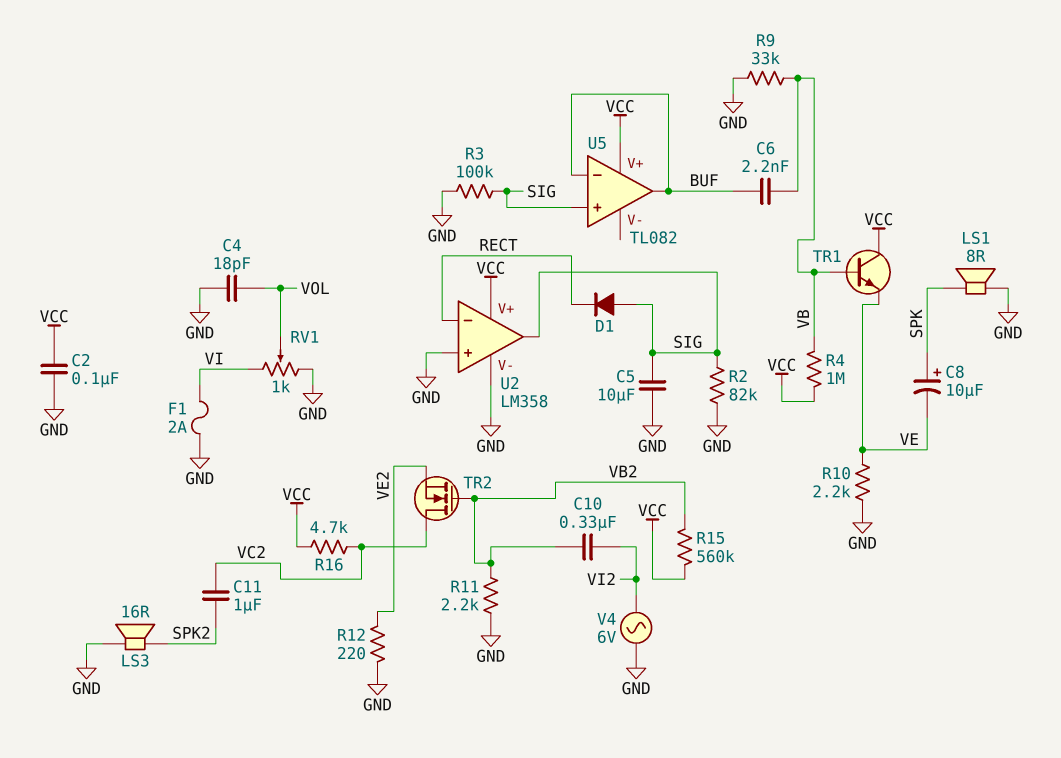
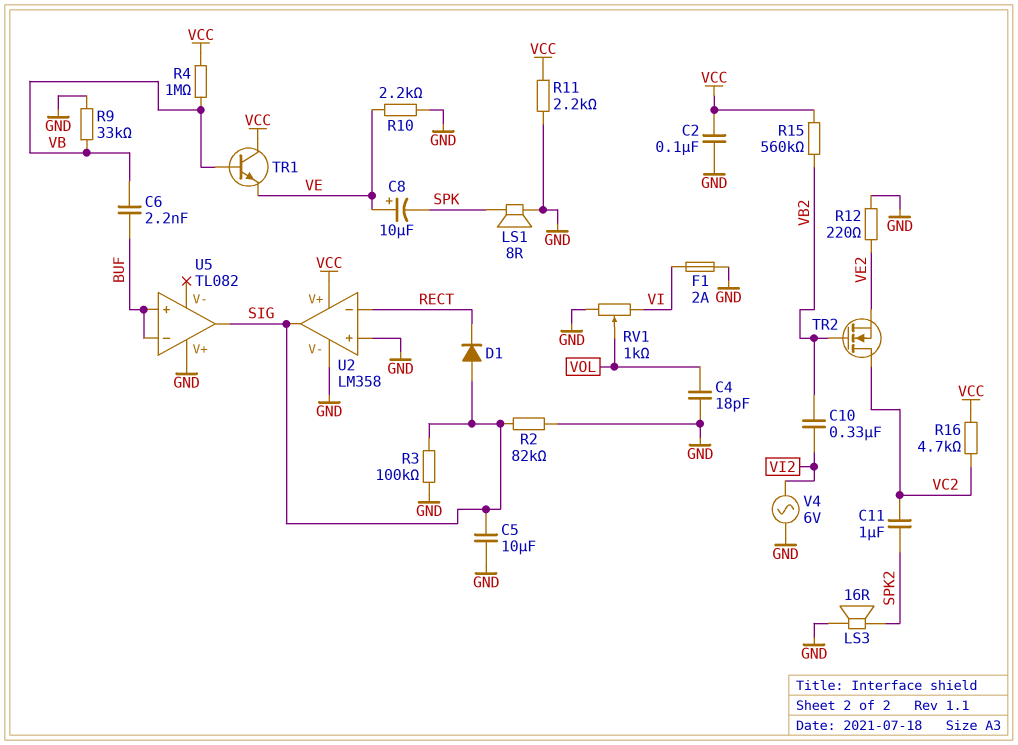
C8: 10uF (plus SPK, minus VE) -> 10uF (plus VE, minus SPK)
R11: 2.2k (GND, VB2) -> 2.2k (GND, VCC)
U5 pin V+: VCC -> GND
U5 pin in+: SIG -> BUF
U5 pin out: BUF -> SIG

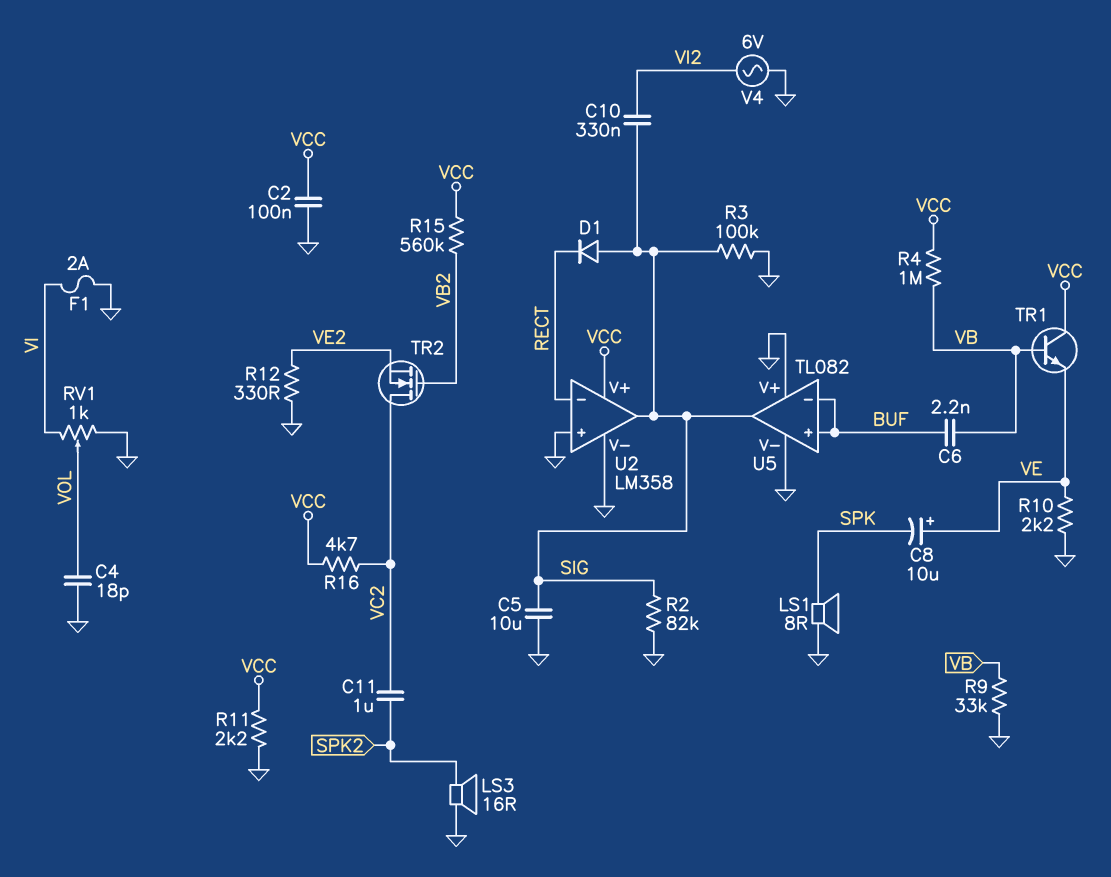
C10: 330nF (VB2, VI2) -> 330nF (SIG, VI2)
R12: 220 (GND, VE2) -> 330 (GND, VE2)
U5 pin V-: none -> GND

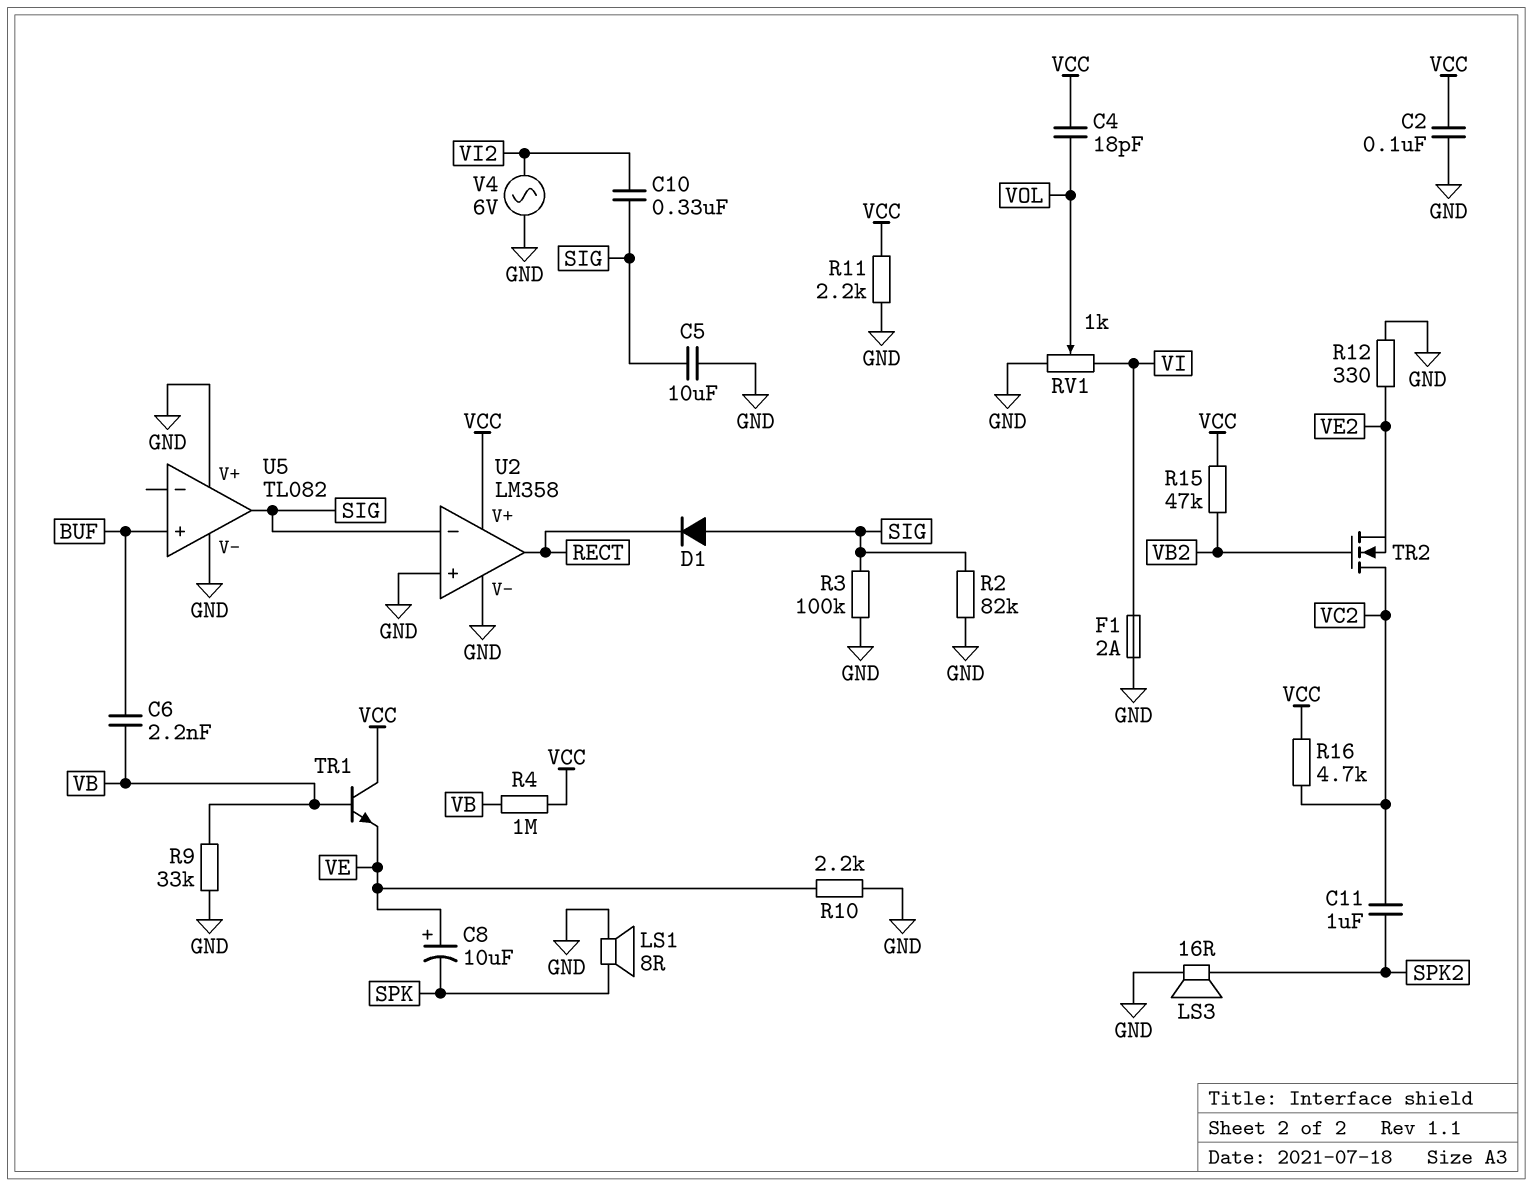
C4: 18pF (GND, VOL) -> 18pF (VCC, VOL)
R15: 560k (VB2, VCC) -> 47k (VB2, VCC)
U2 pin in-: RECT -> SIG
U2 pin out: SIG -> RECT
U5 pin in-: BUF -> none

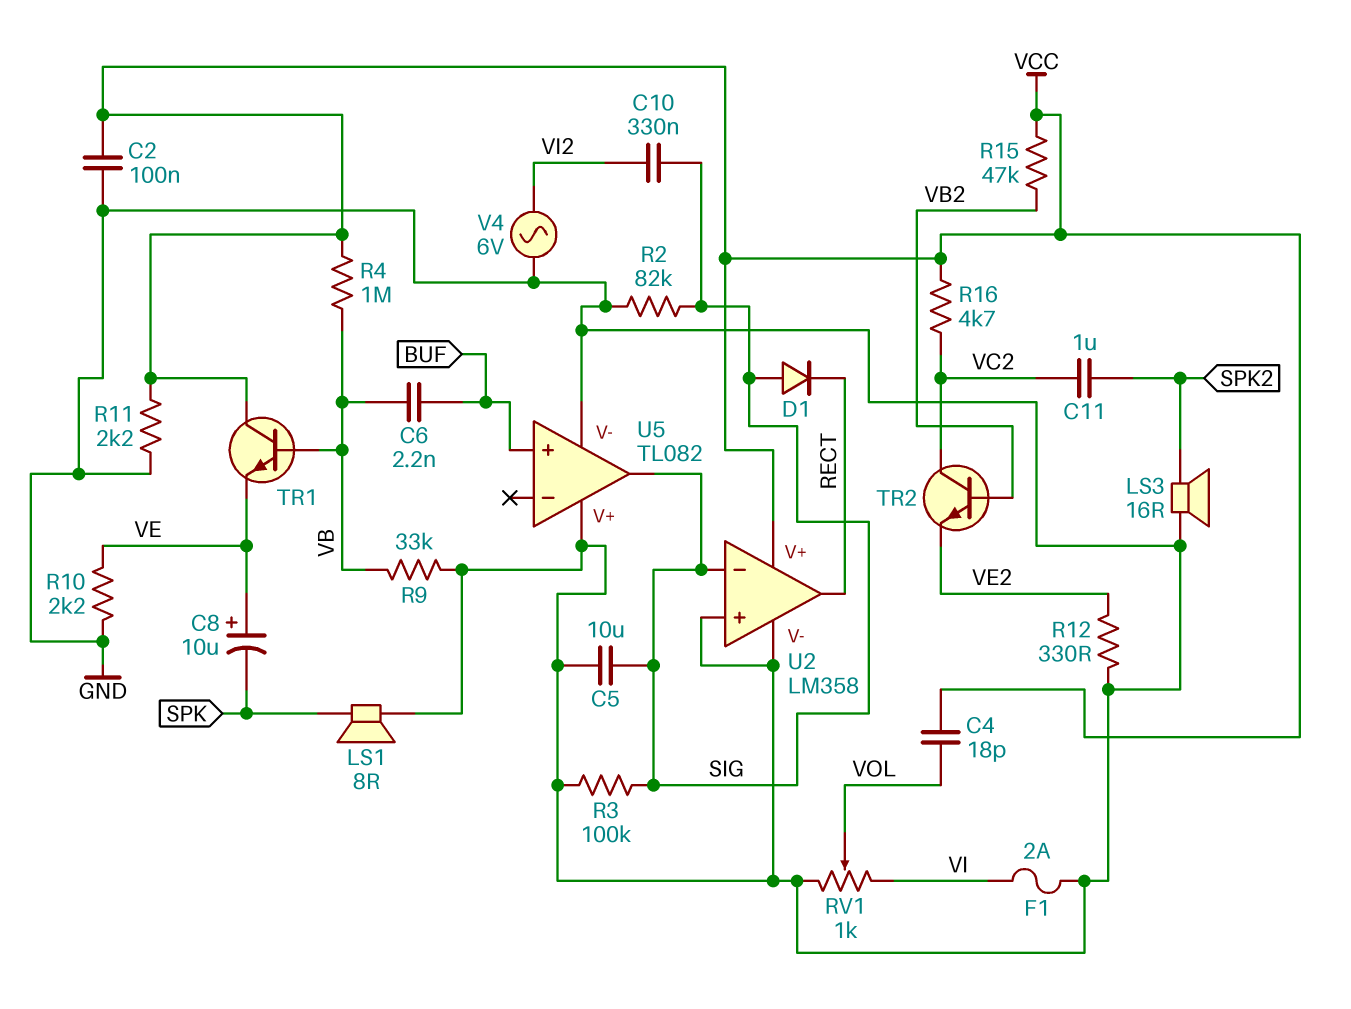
TR2: NMOS (G VB2, D VC2, S VE2) -> NPN (B VB2, C VC2, E VE2)

